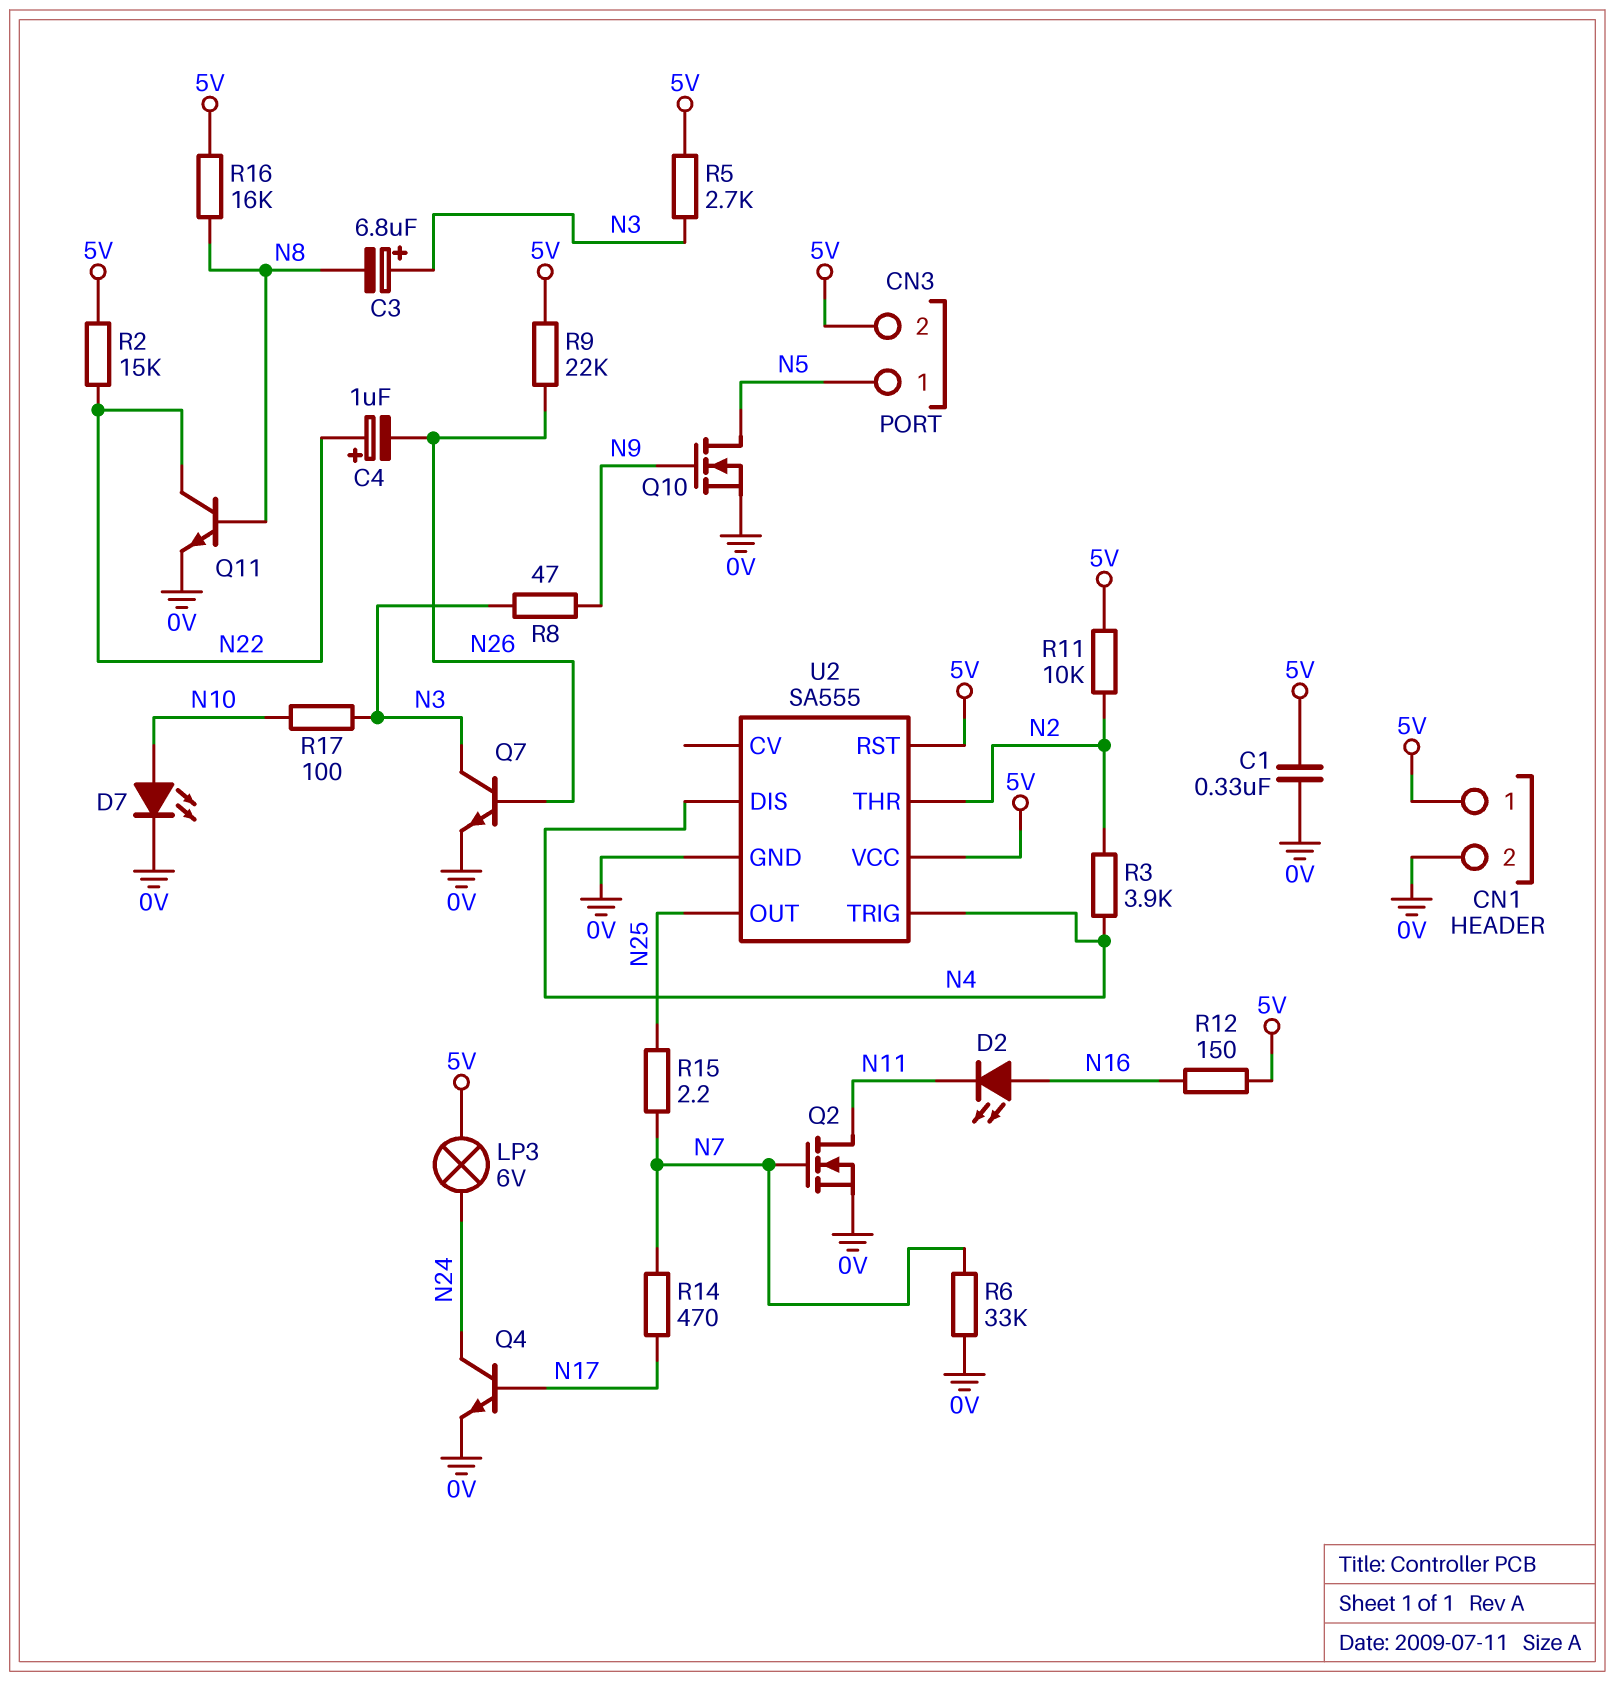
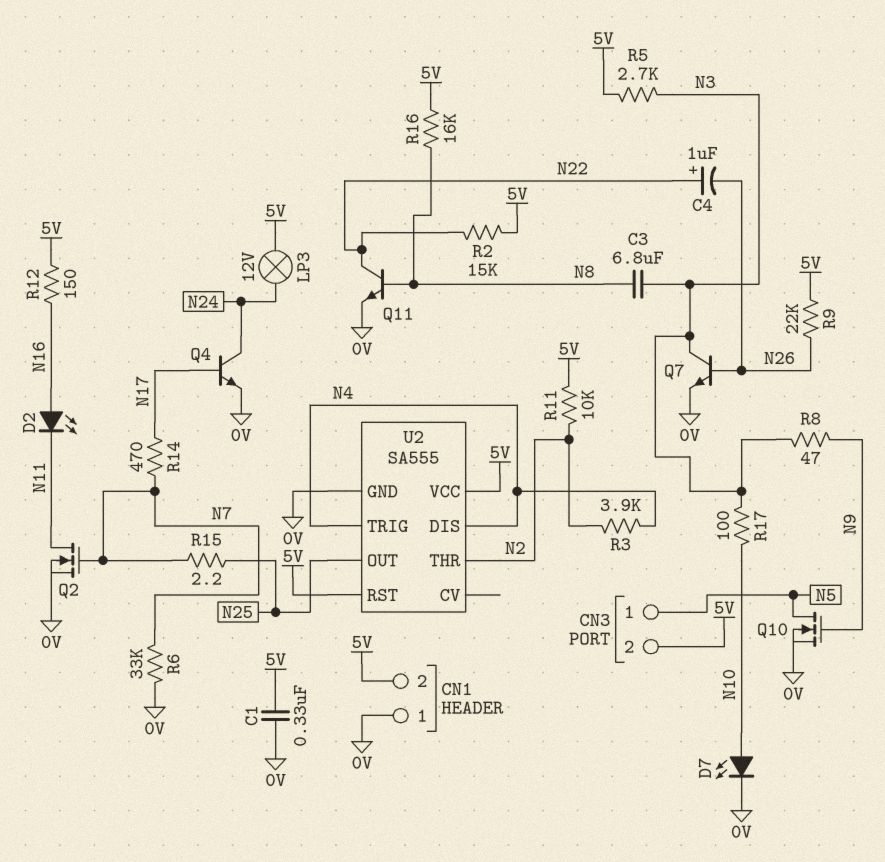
C3: 6.8uF (plus N3, minus N8) -> 6.8uF (N3, N8)
CN1 pin 1: 5V -> 0V
CN1 pin 2: 0V -> 5V
LP3: lamp 6V (5V, N24) -> lamp 12V (5V, N24)

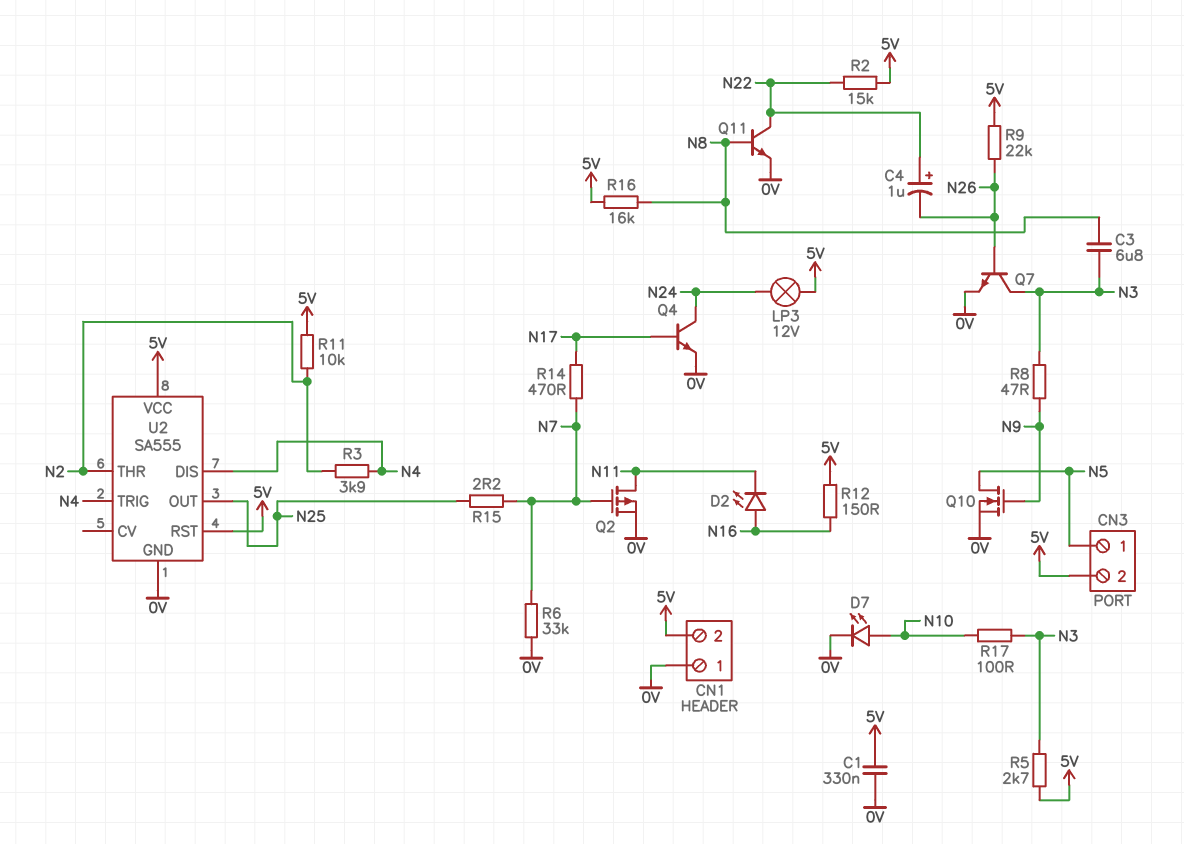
Q2: NMOS (G N7, D N11, S 0V) -> PMOS (G N7, D N11, S 0V)

